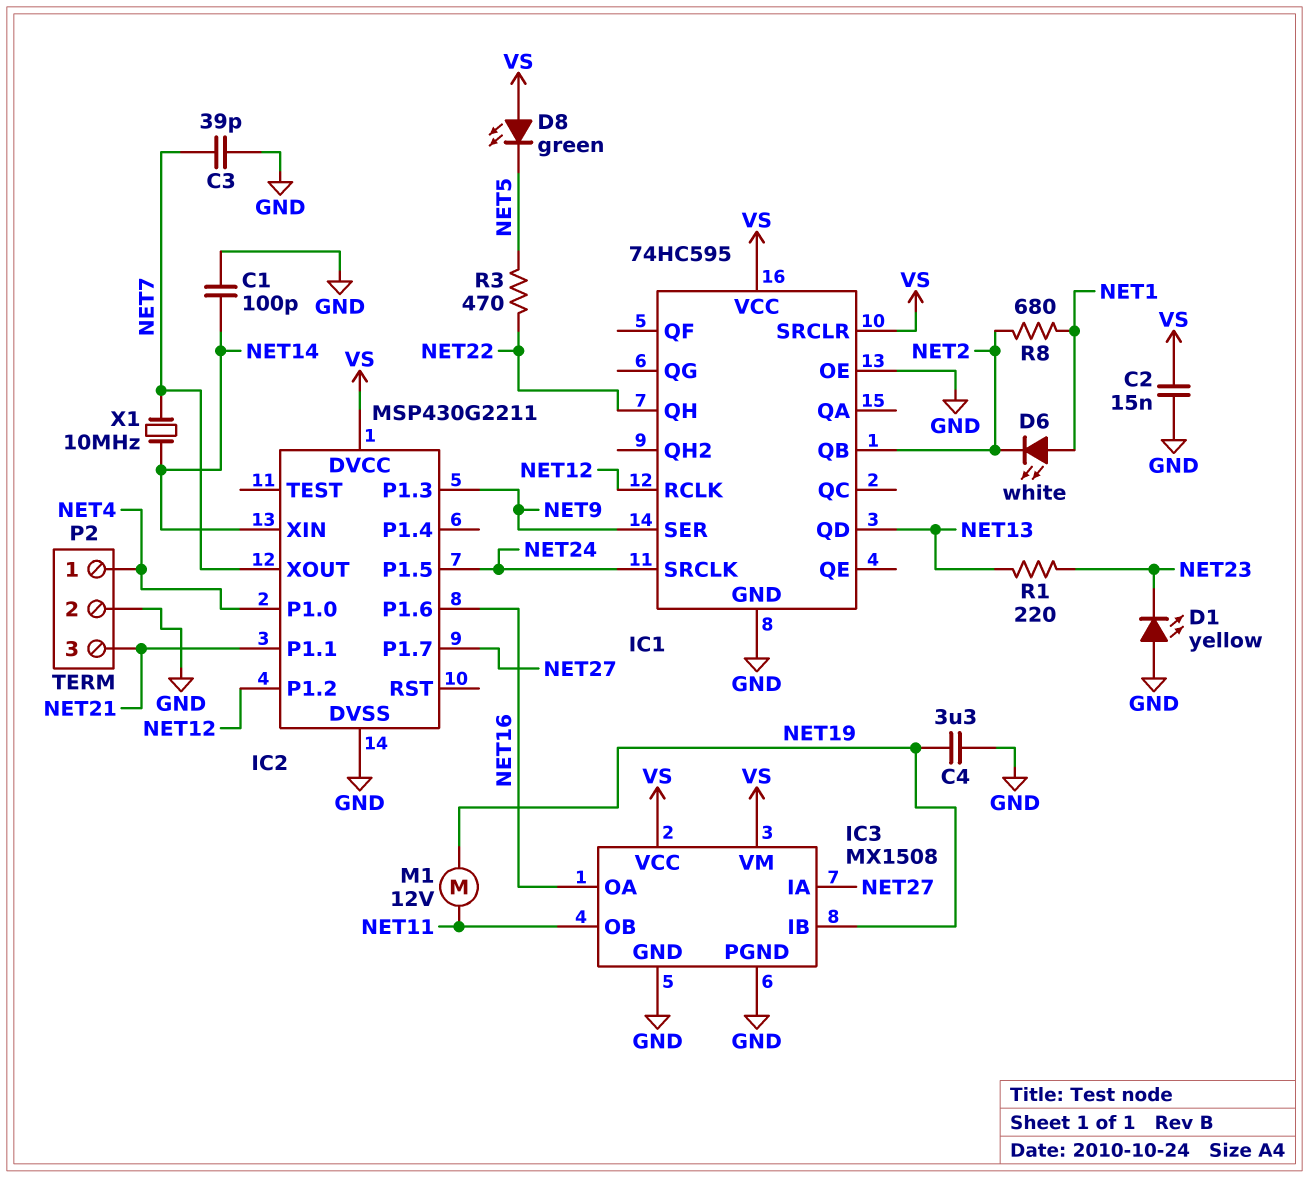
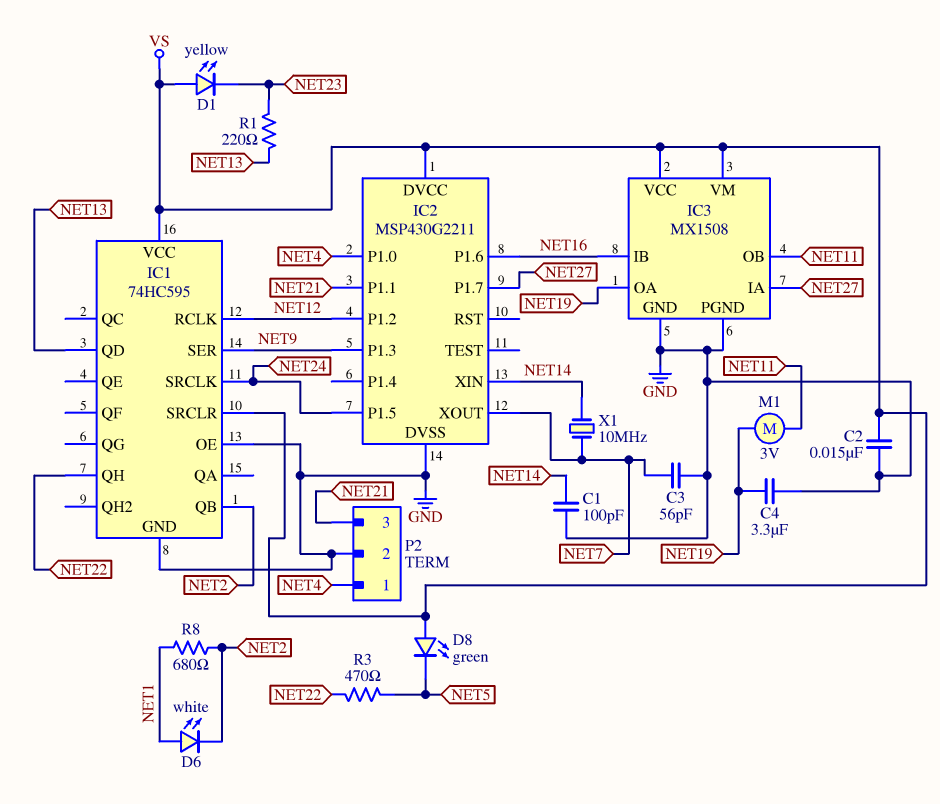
C3: 39pF (GND, NET7) -> 56pF (GND, NET7)
D1: LED yellow (A GND, K NET23) -> LED yellow (A VS, K NET23)
IC3 pin IB: NET19 -> NET16
IC3 pin OA: NET16 -> NET19
M1: motor 12V (NET11, NET19) -> motor 3V (NET11, NET19)

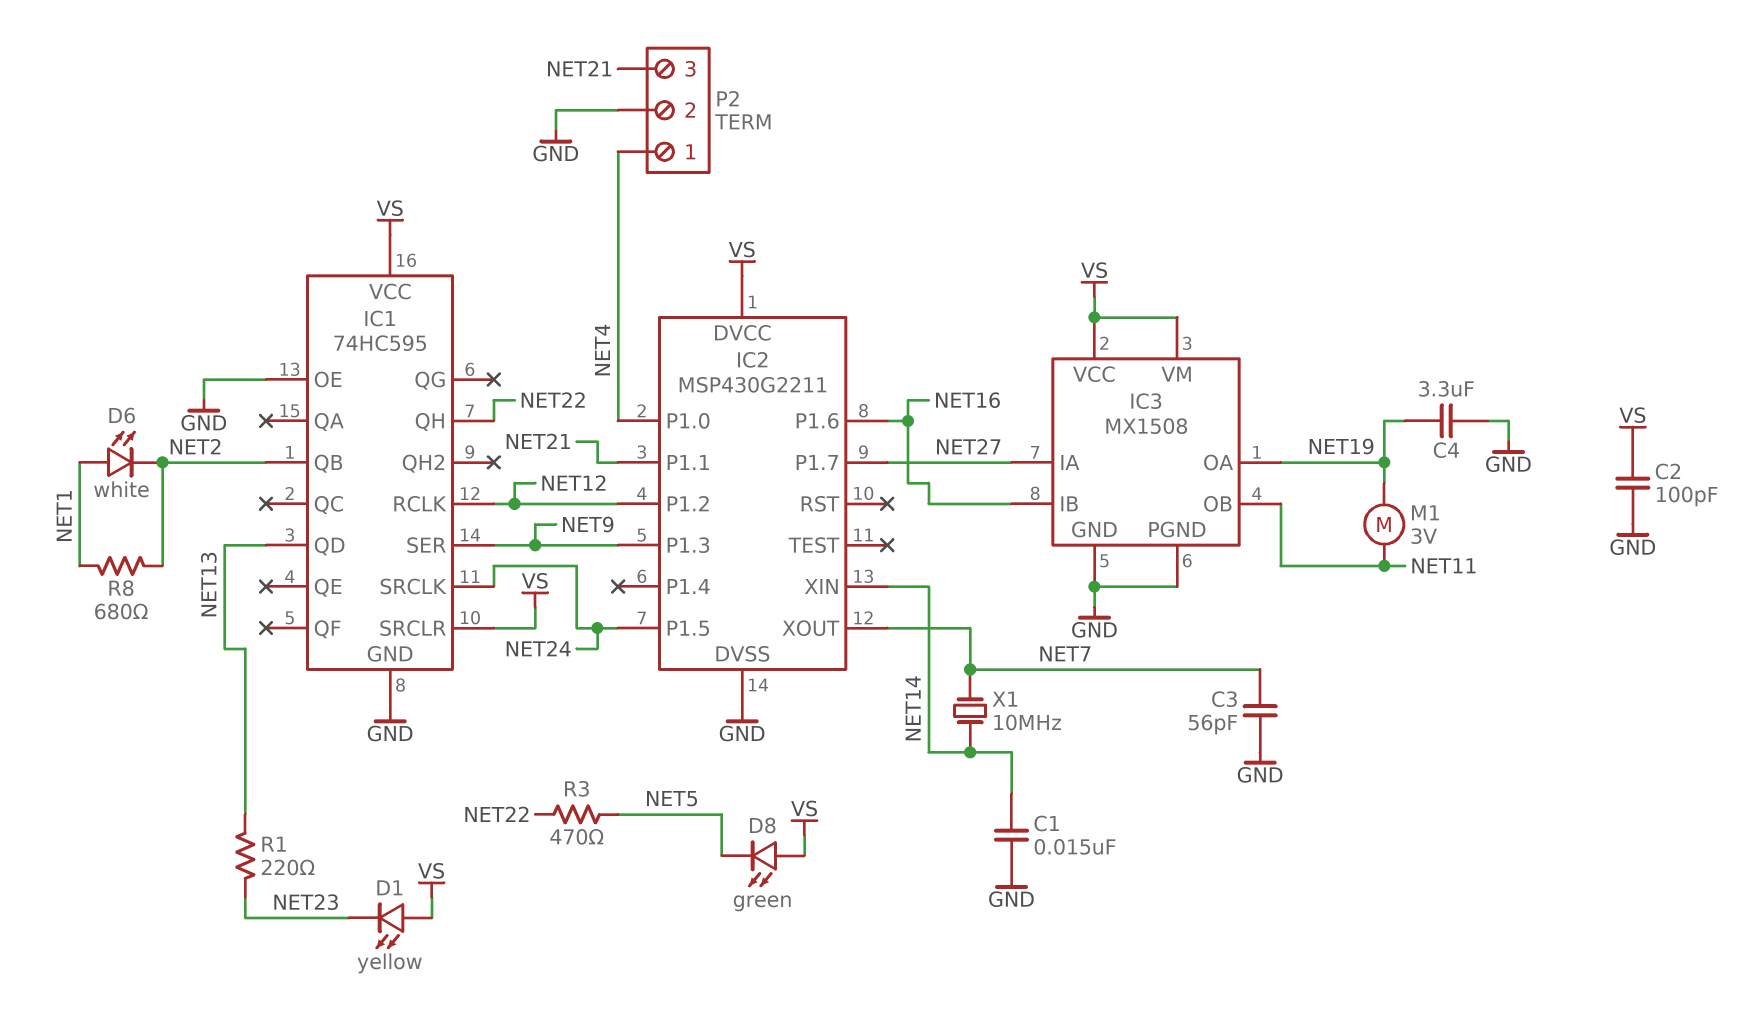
C1: 100pF (GND, NET14) -> 15nF (GND, NET14)
C2: 15nF (GND, VS) -> 100pF (GND, VS)

